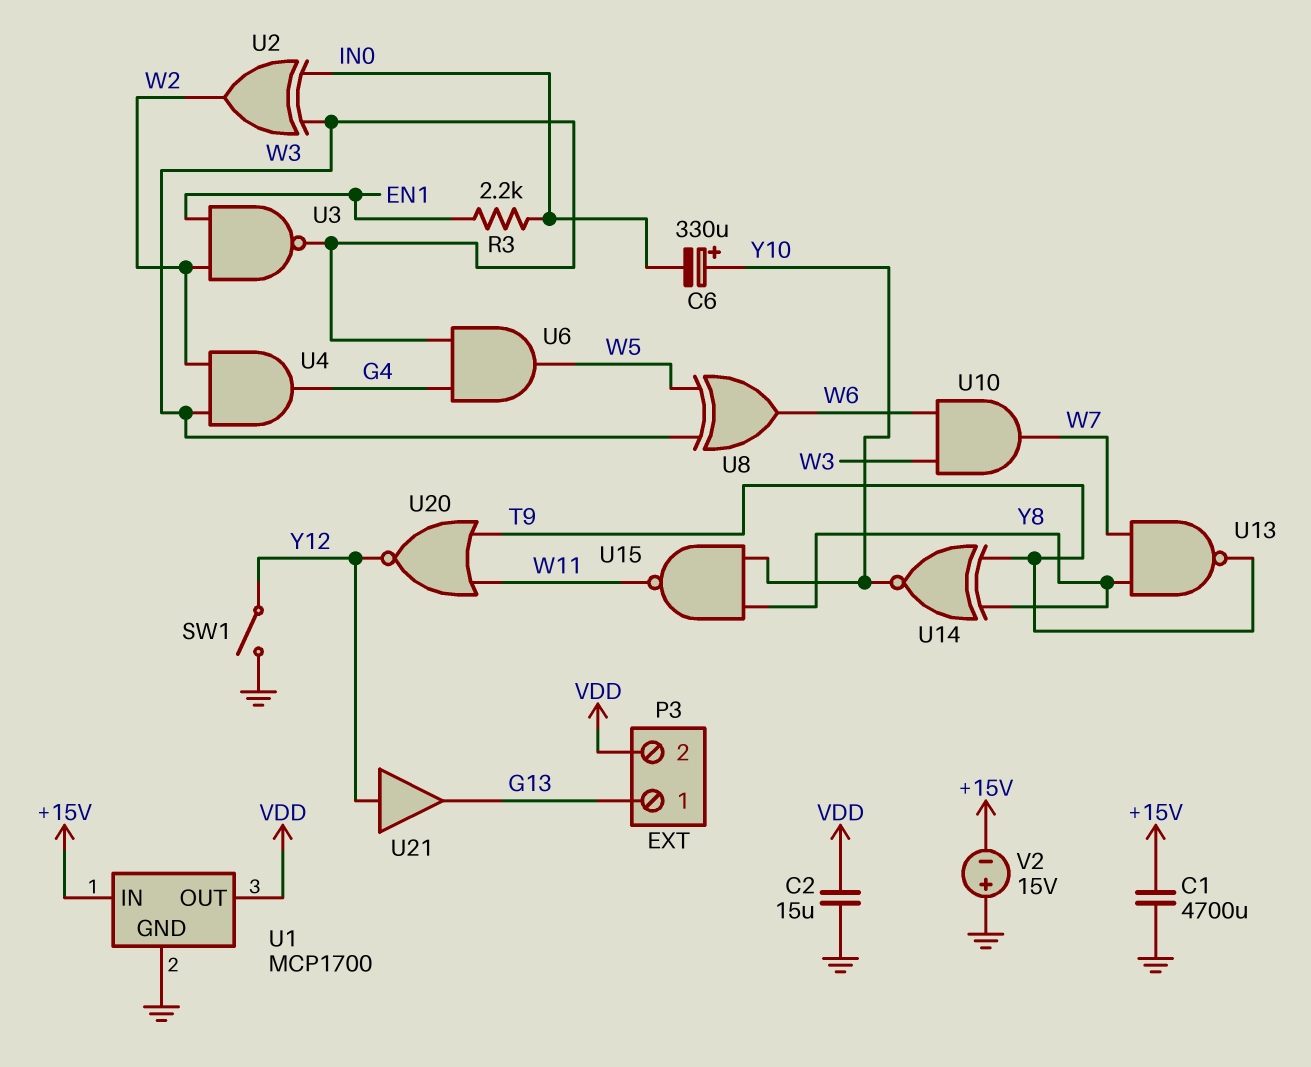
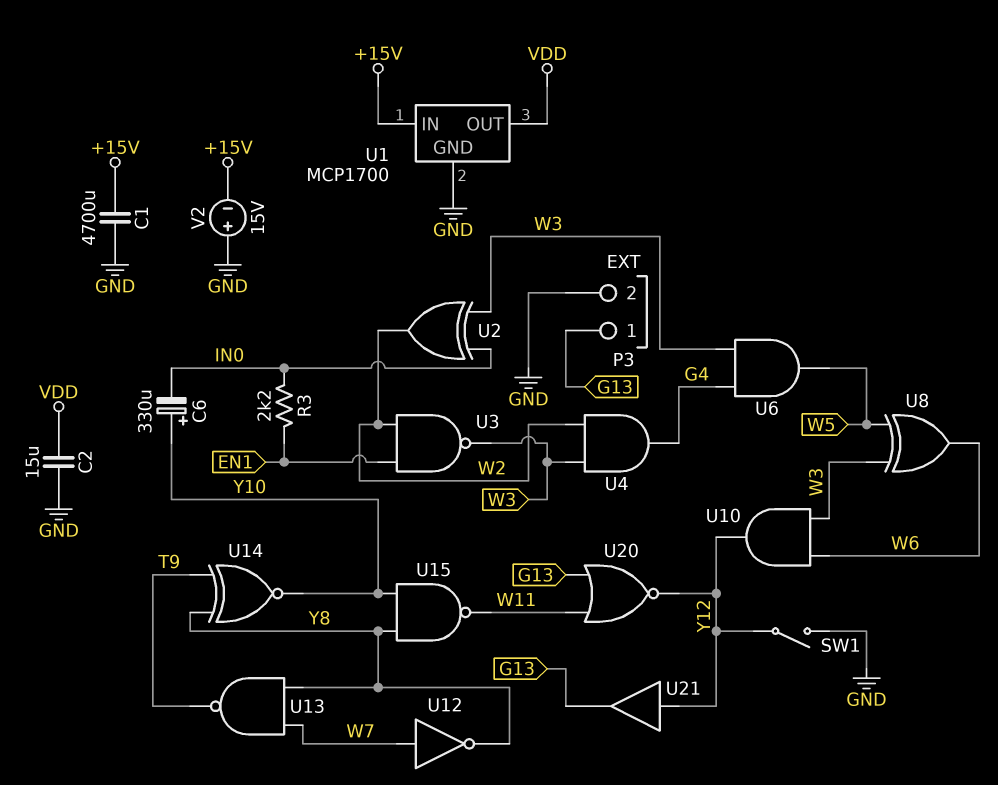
P3 pin 2: VDD -> GND
U10: AND (in W3, in W6, out W7) -> AND (in W3, in W6, out Y12)
U12: none -> NOT (in W7, out Y8)
U20: NOR (in T9, in W11, out Y12) -> NOR (in G13, in W11, out Y12)

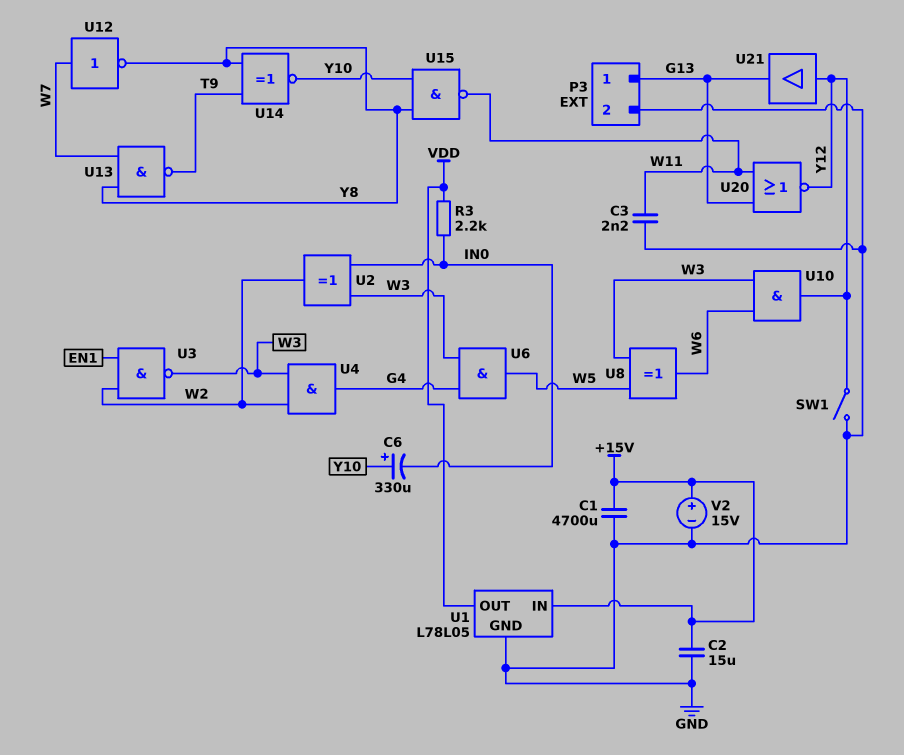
C2: 15uF (GND, VDD) -> 15uF (+15V, GND)
C3: none -> 2.2nF (GND, W11)
R3: 2.2k (EN1, IN0) -> 2.2k (IN0, VDD)
U1: MCP1700 -> L78L05
V2: 15V (plus GND, minus +15V) -> 15V (plus +15V, minus GND)

